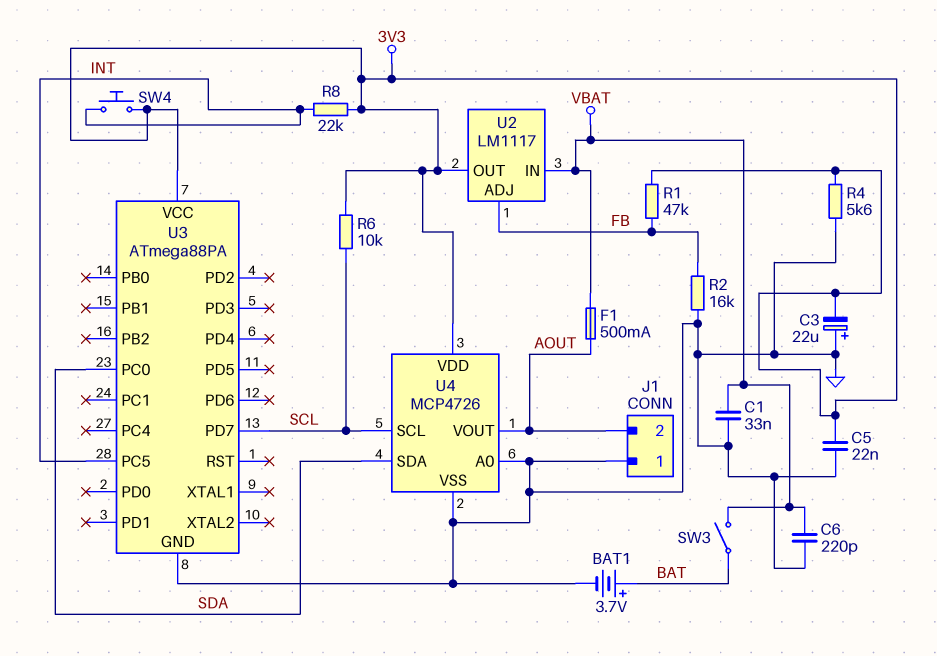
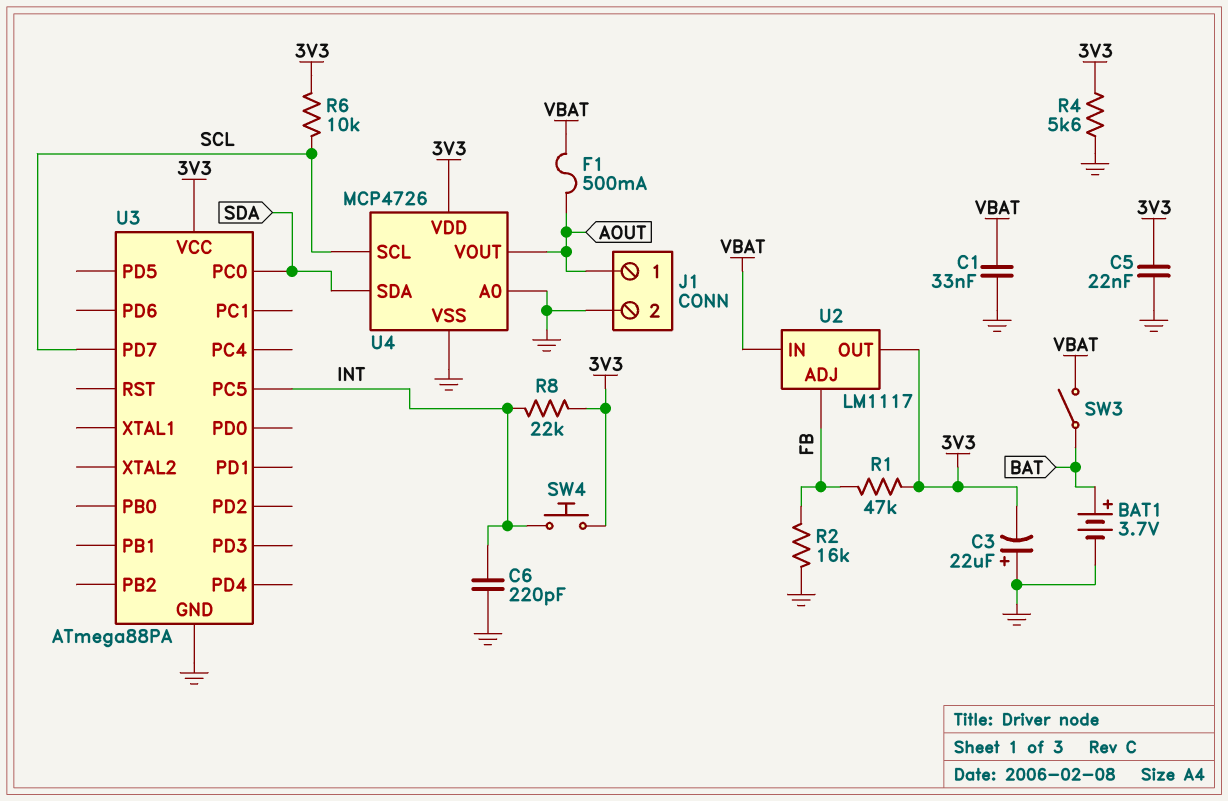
C6: 220pF (GND, VBAT) -> 220pF (GND, INT)
J1 pin 1: GND -> AOUT
J1 pin 2: AOUT -> GND

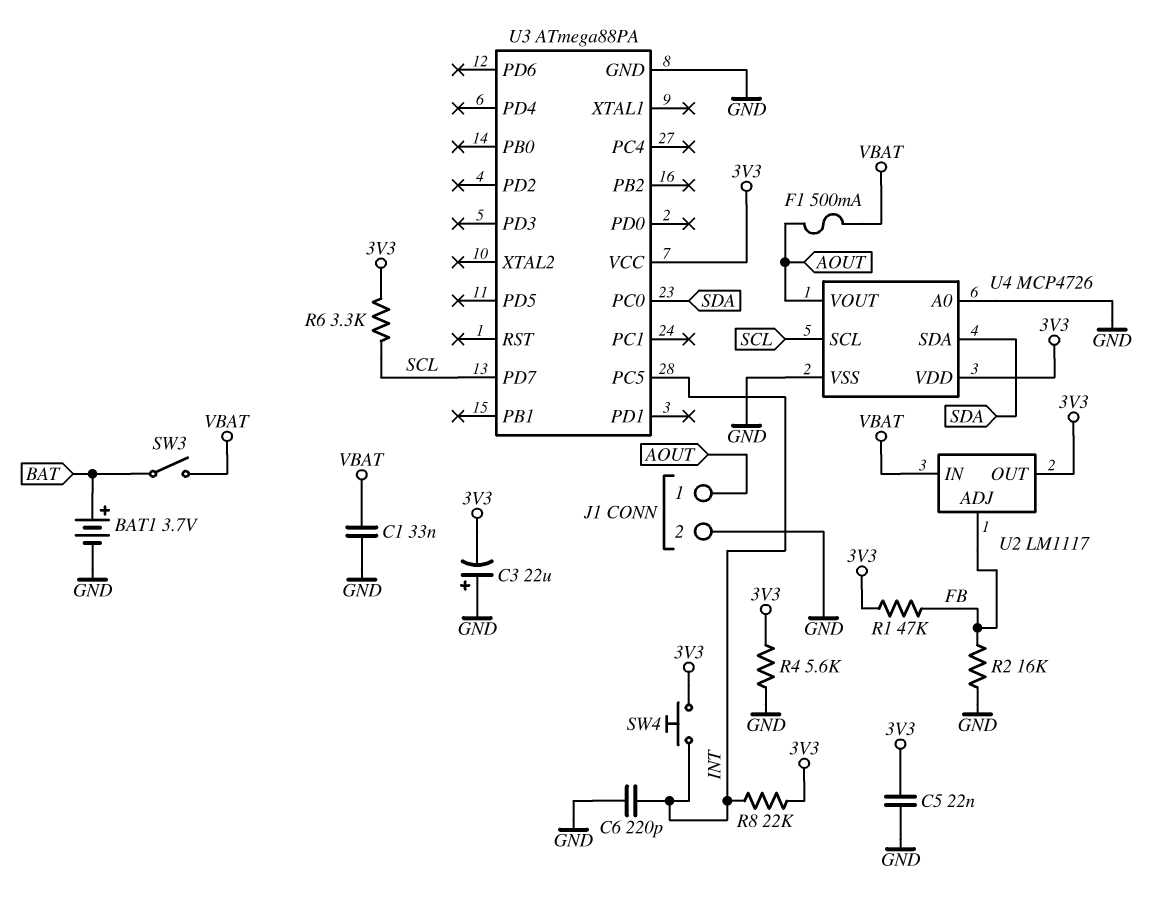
R6: 10k (3V3, SCL) -> 3.3k (3V3, SCL)

